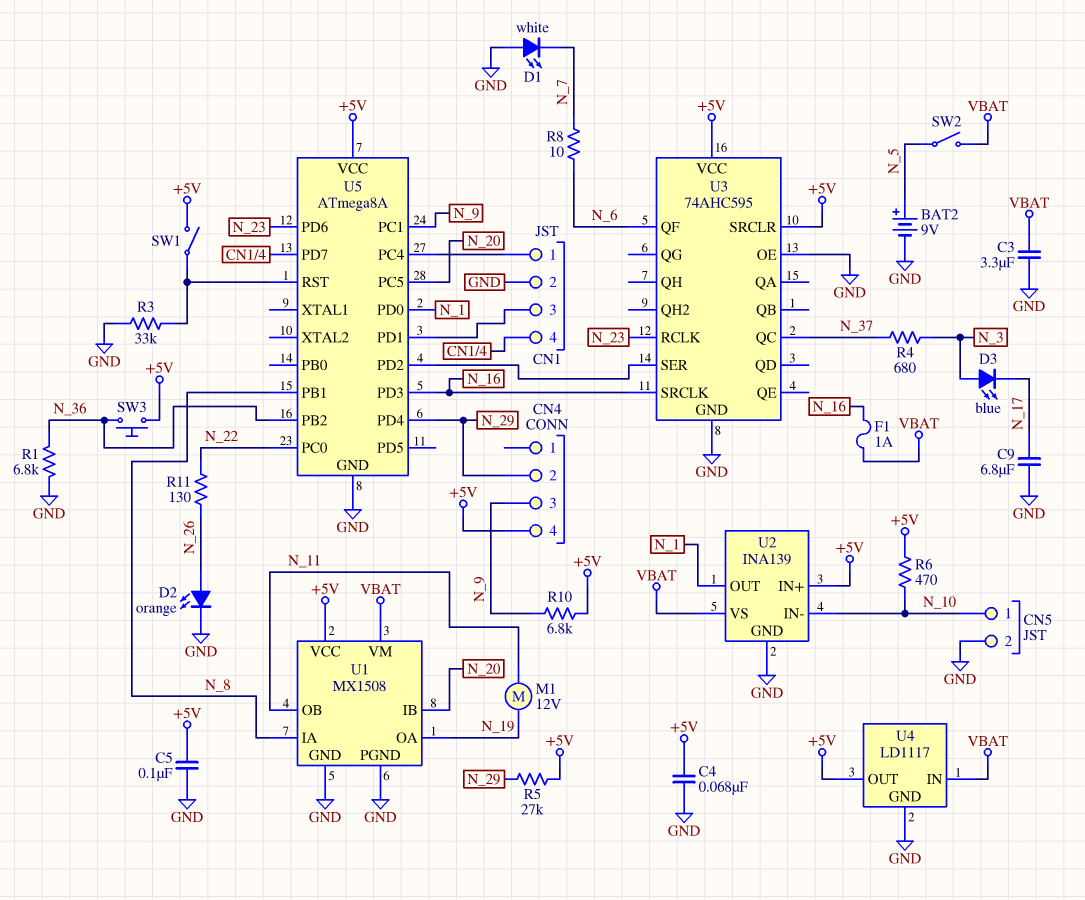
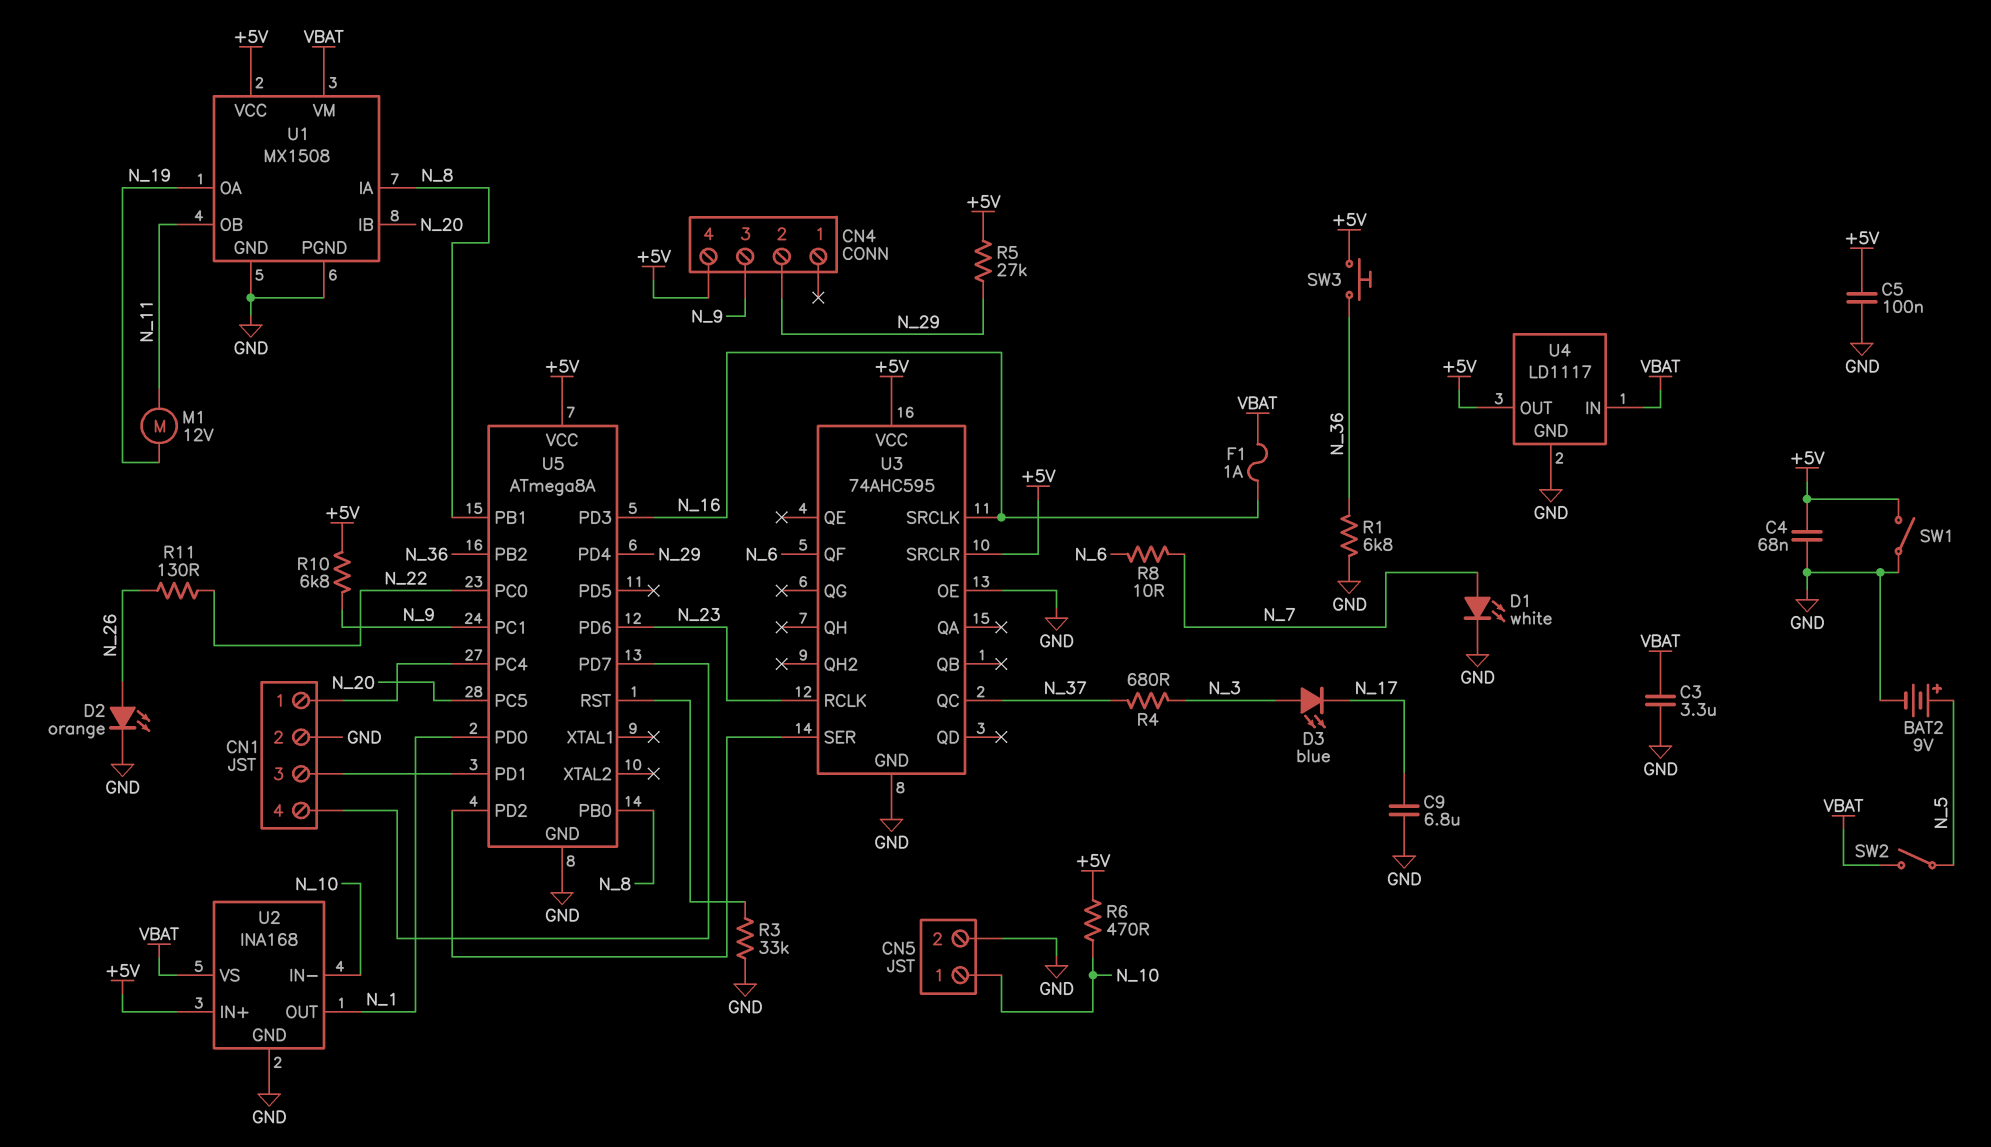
D1: LED white (A GND, K N_7) -> LED white (A N_7, K GND)
SW1: switch (+5V, U5/RST) -> switch (+5V, GND)
U2: INA139 -> INA168
U5 pin PB0: none -> N_8

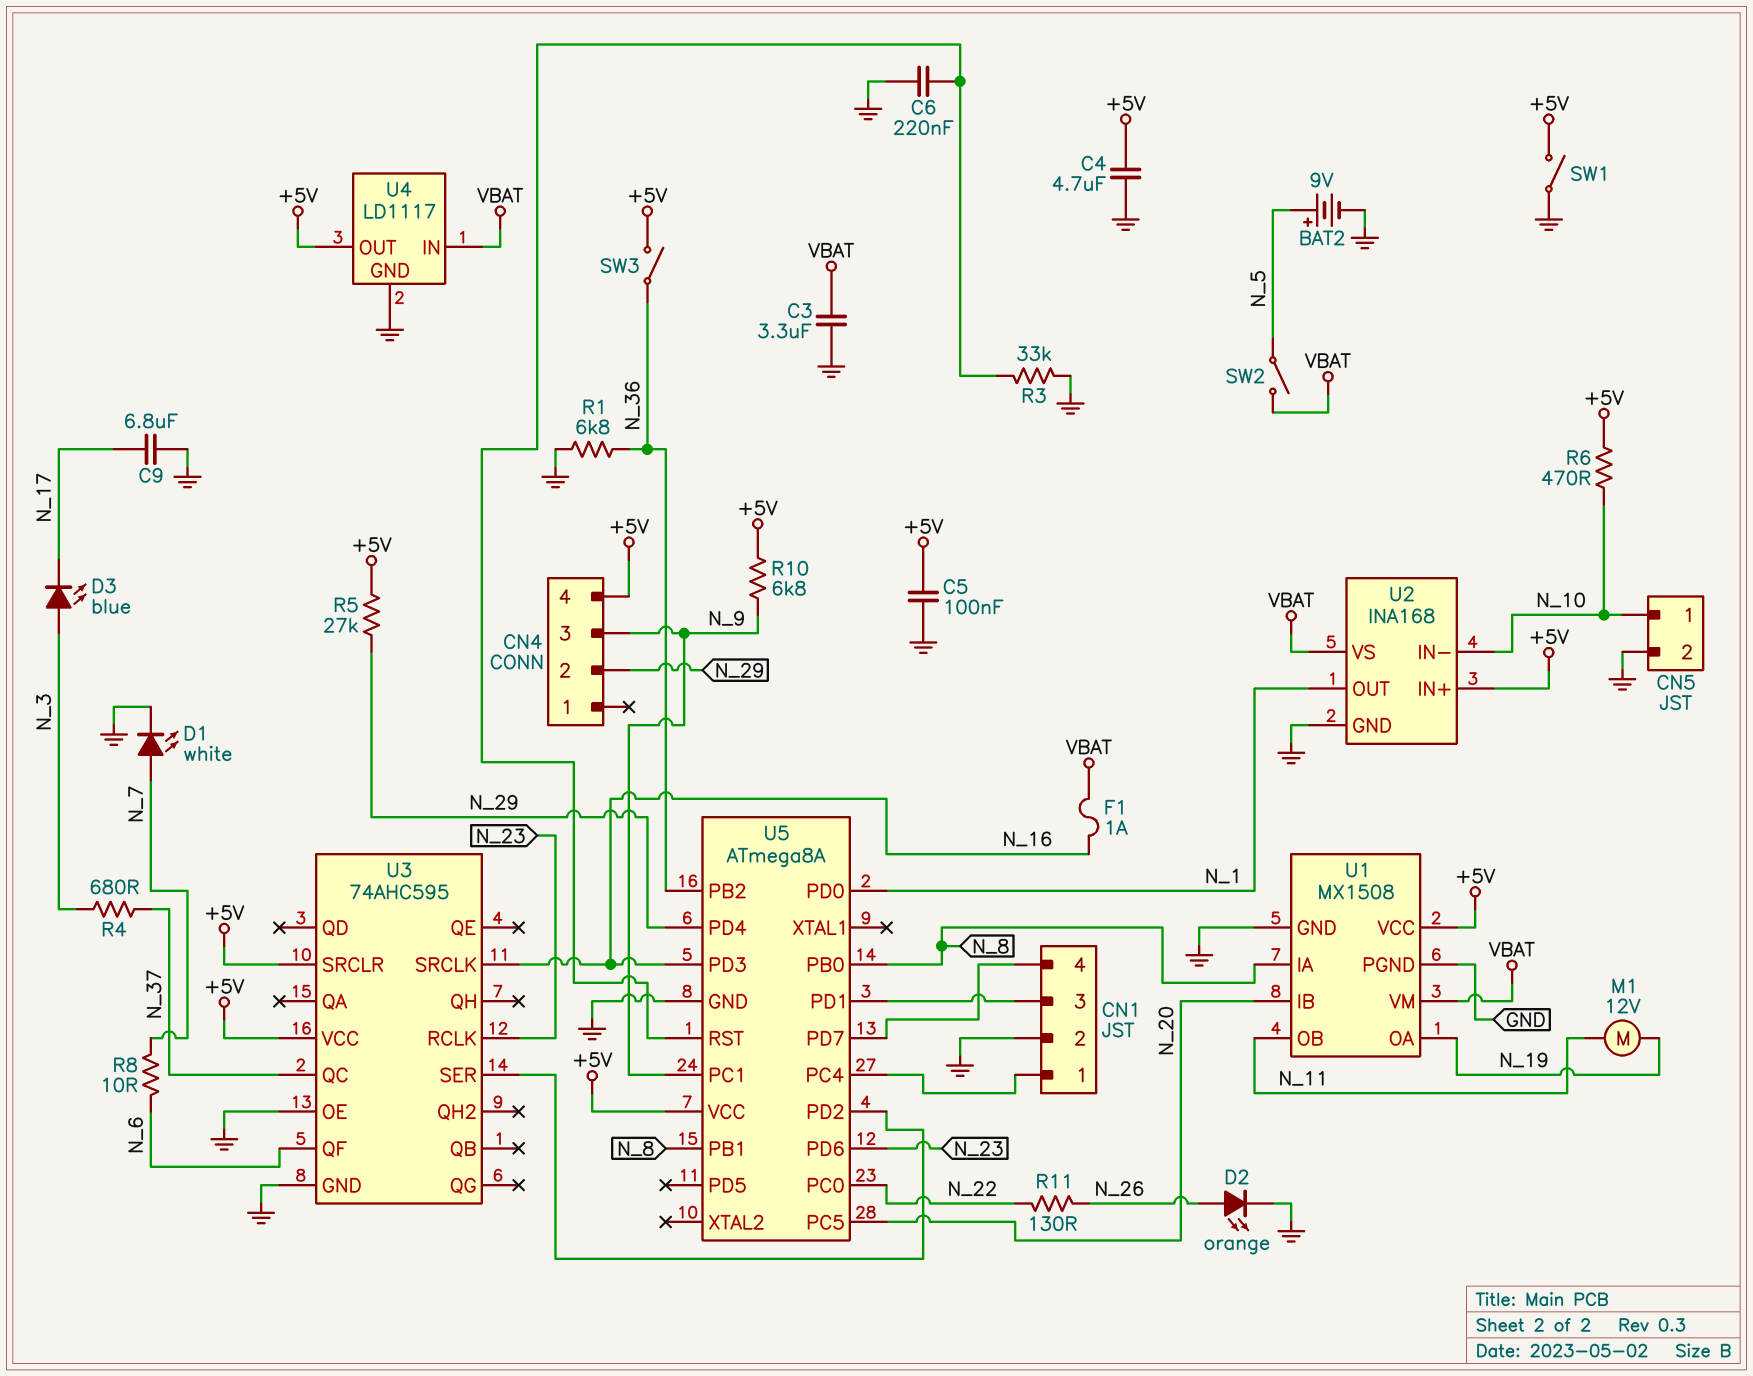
C4: 68nF (+5V, GND) -> 4.7uF (+5V, GND)
C6: none -> 220nF (GND, U5/RST)
SW3: button (+5V, N_36) -> switch (+5V, N_36)

